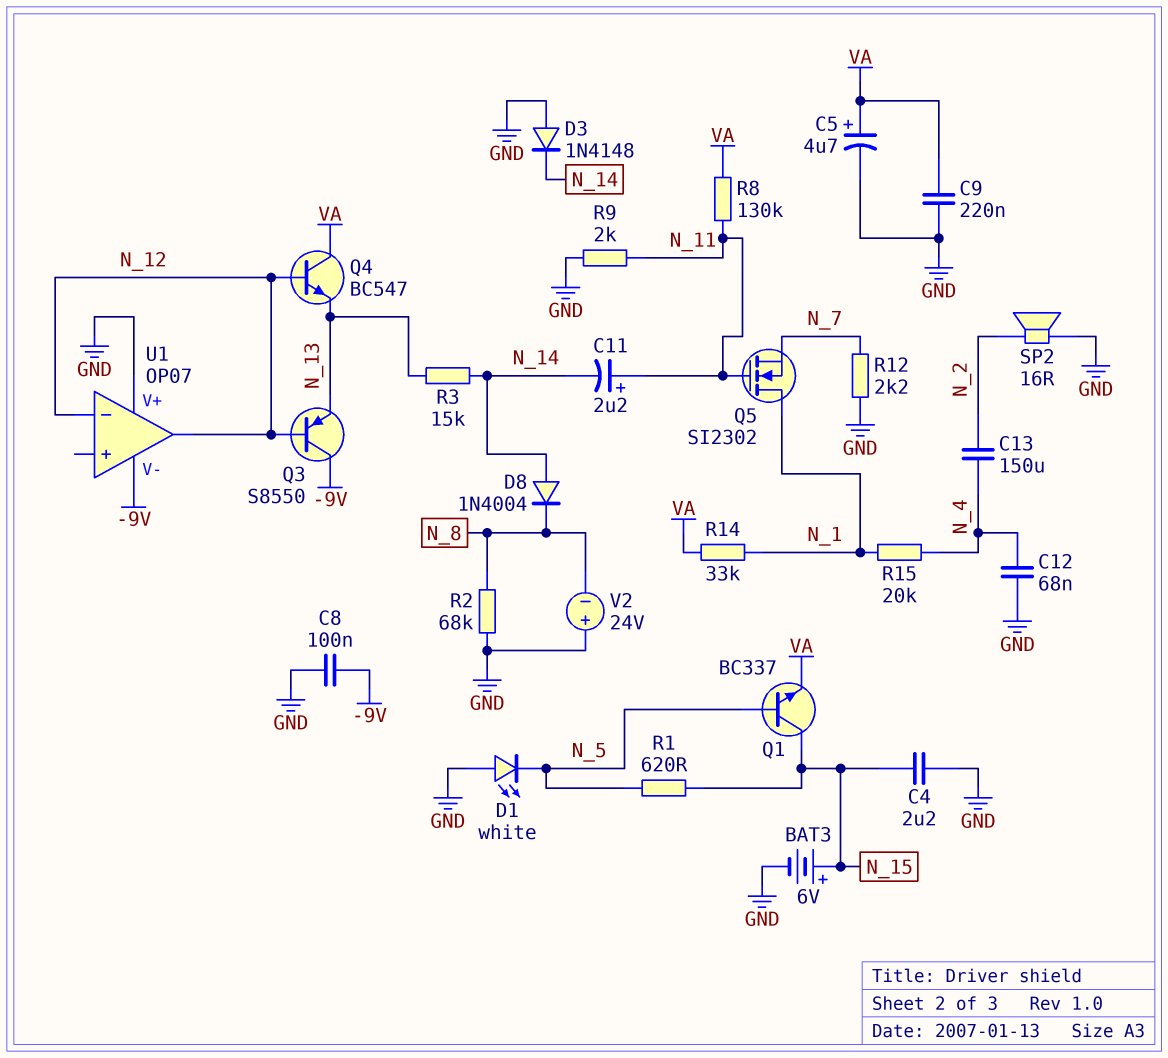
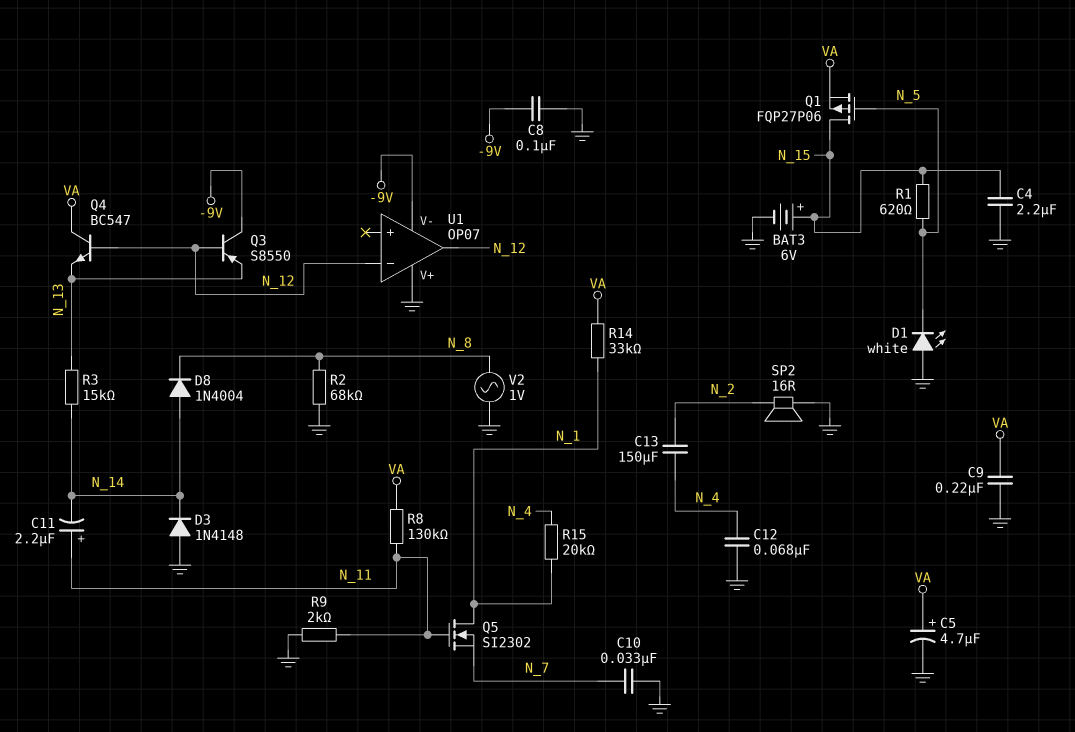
C10: none -> 33nF (GND, N_7)
Q1: NPN BC337 (B N_5, C N_15, E VA) -> PMOS FQP27P06 (G N_5, D N_15, S VA)
R12: 2.2k (GND, N_7) -> none
V2: 24V (plus GND, minus N_8) -> AC 1V (GND, N_8)

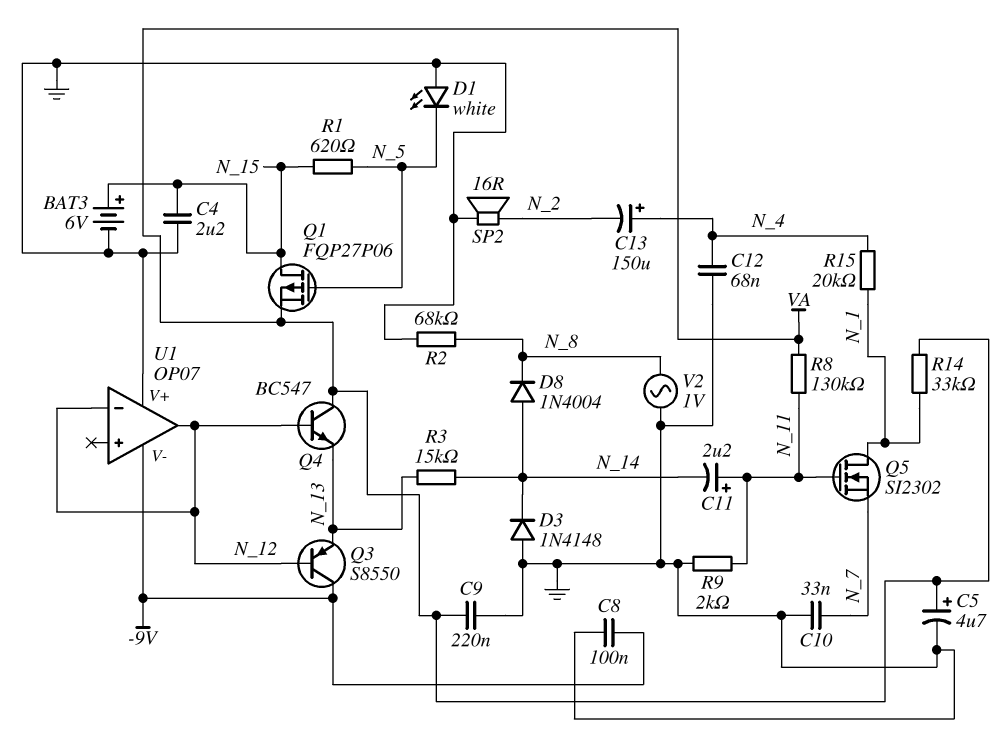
C13: 150uF (N_2, N_4) -> 150uF (plus N_4, minus N_2)

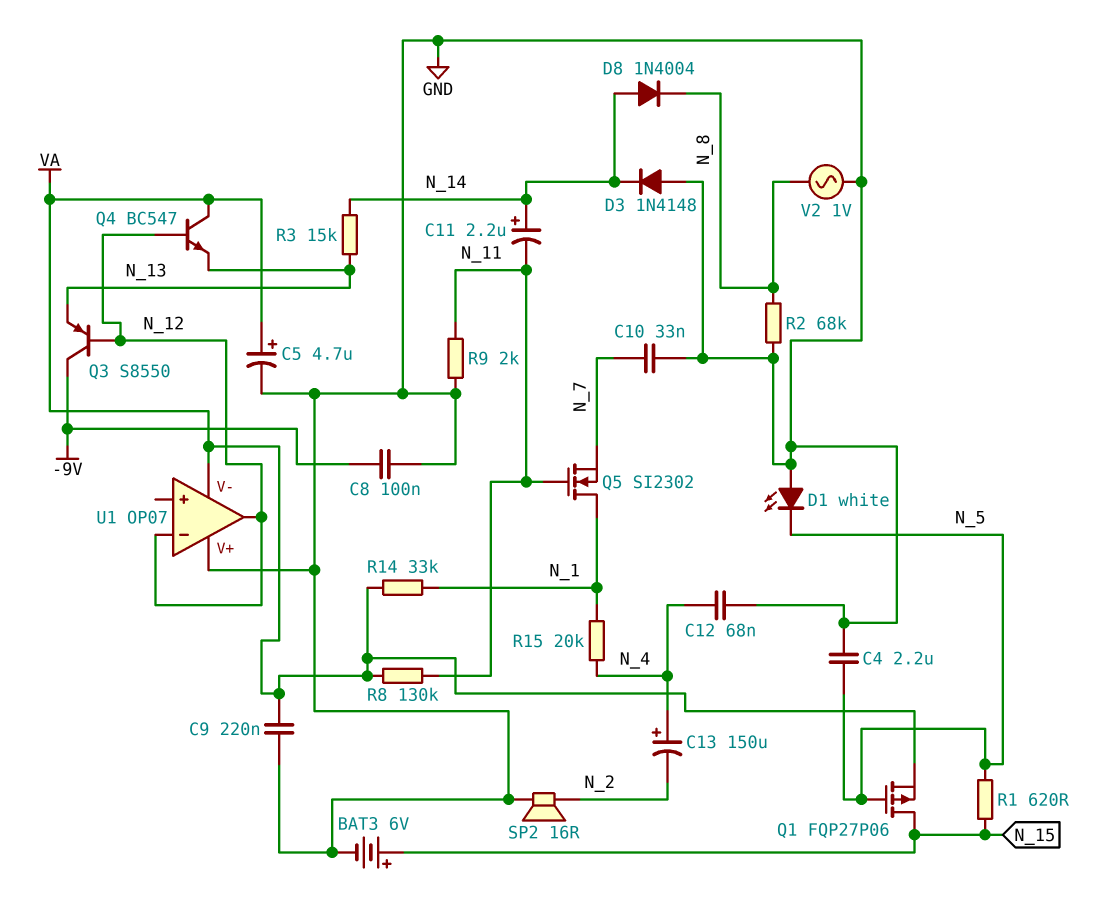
C4: 2.2uF (GND, N_15) -> 2.2uF (GND, N_5)
C11: 2.2uF (plus N_11, minus N_14) -> 2.2uF (plus N_14, minus N_11)
U1 pin V-: -9V -> VA

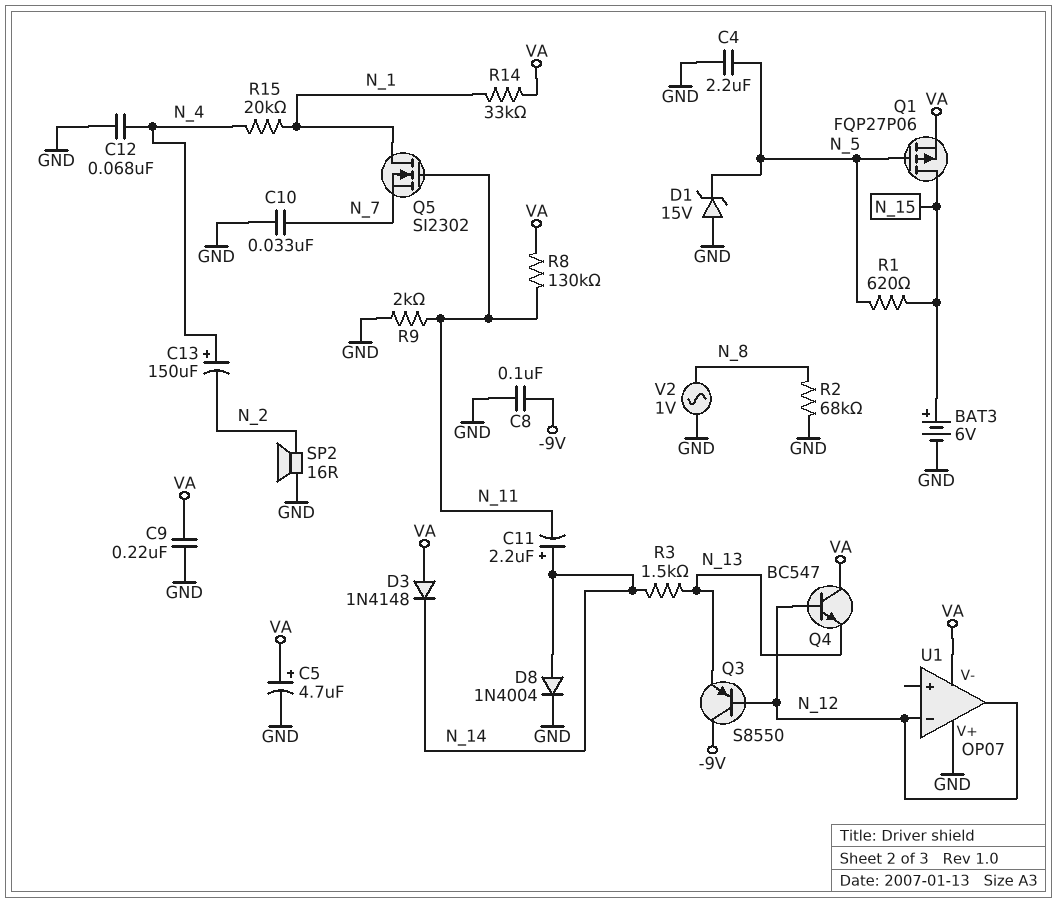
D1: LED white (A GND, K N_5) -> zener 15V (A GND, K N_5)
D3: diode 1N4148 (A GND, K N_14) -> diode 1N4148 (A VA, K N_14)
D8: diode 1N4004 (A N_14, K N_8) -> diode 1N4004 (A N_14, K GND)
R3: 15k (N_13, N_14) -> 1.5k (N_13, N_14)

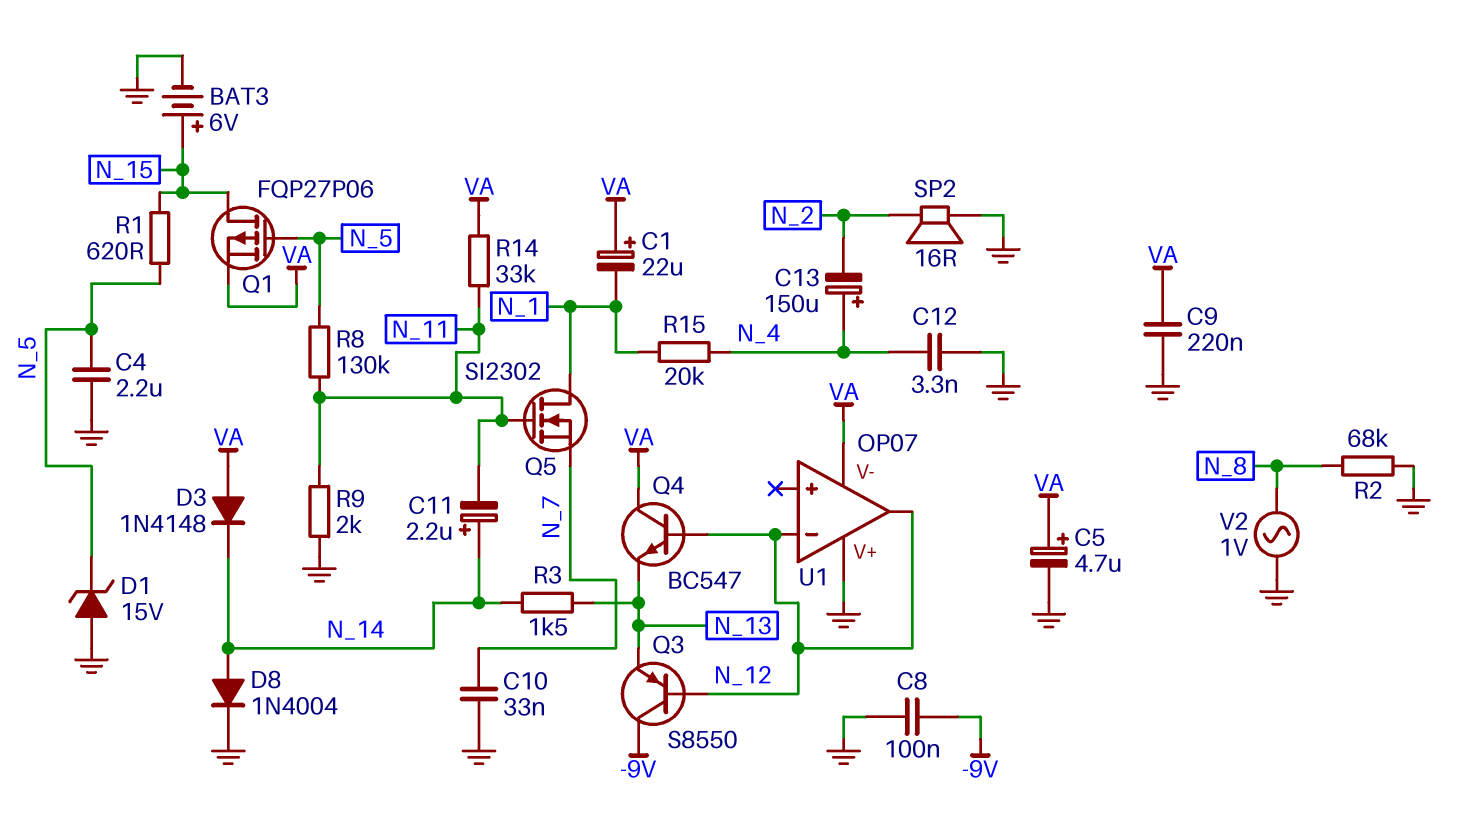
C1: none -> 22uF (plus VA, minus N_1)
C12: 68nF (GND, N_4) -> 3.3nF (GND, N_4)
R8: 130k (N_11, VA) -> 130k (N_5, N_11)
R14: 33k (N_1, VA) -> 33k (N_11, VA)

